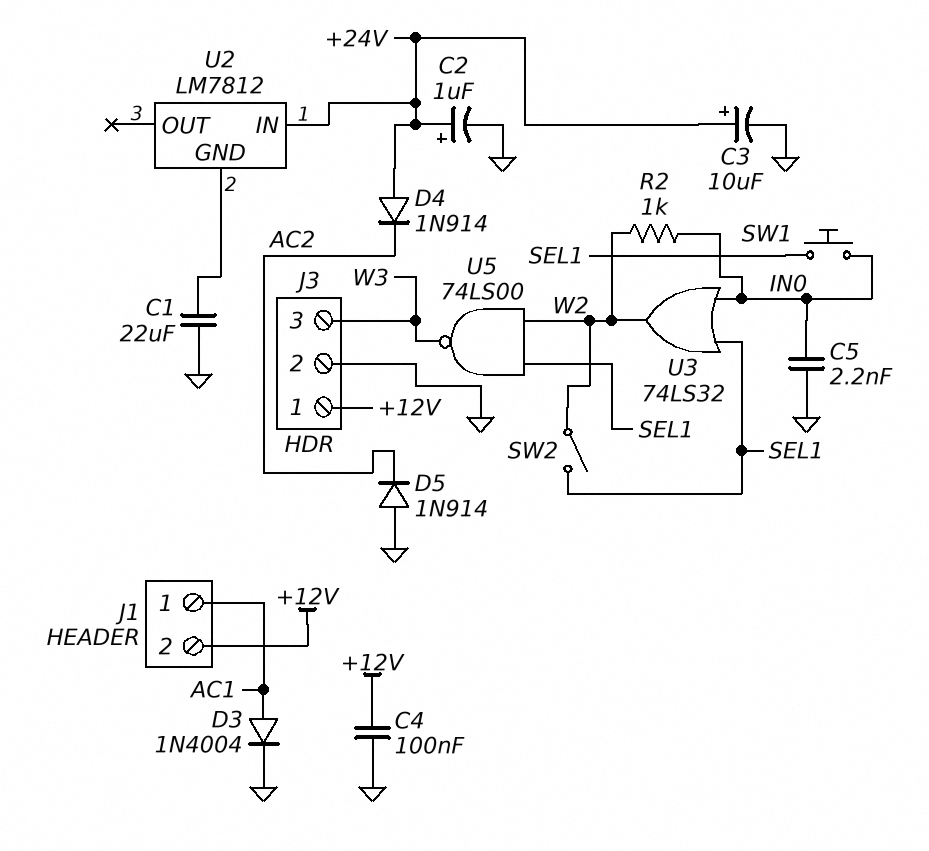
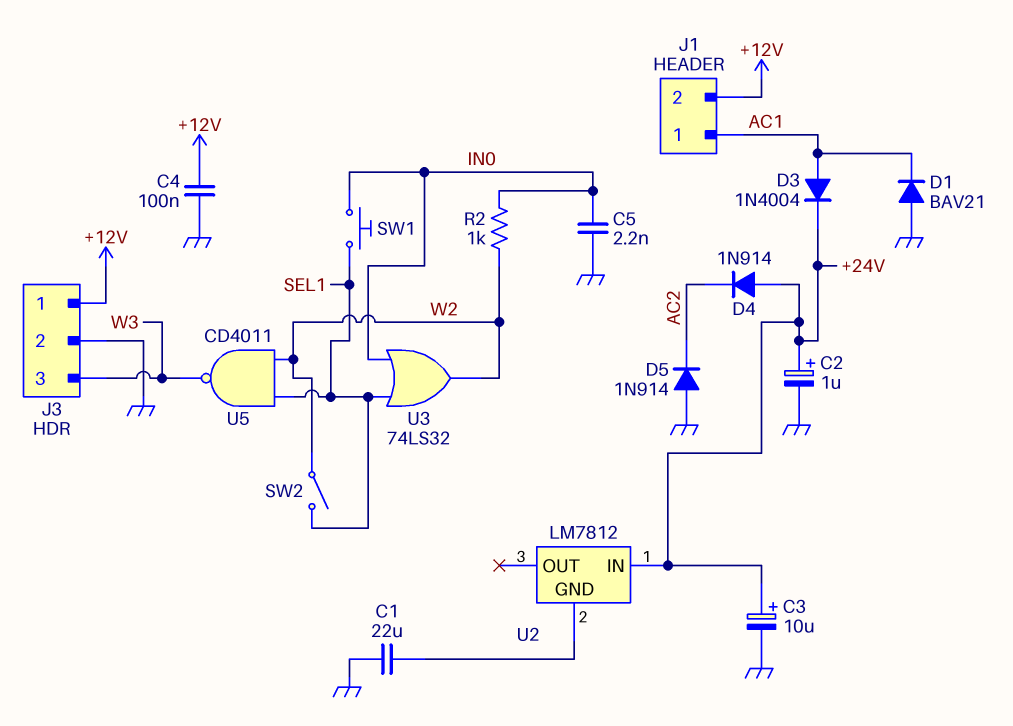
D1: none -> diode BAV21 (A GND, K AC1)
D3: diode 1N4004 (A AC1, K GND) -> diode 1N4004 (A AC1, K +24V)
U5: NAND 74LS00 (in SEL1, in W2, out W3) -> NAND CD4011 (in SEL1, in W2, out W3)

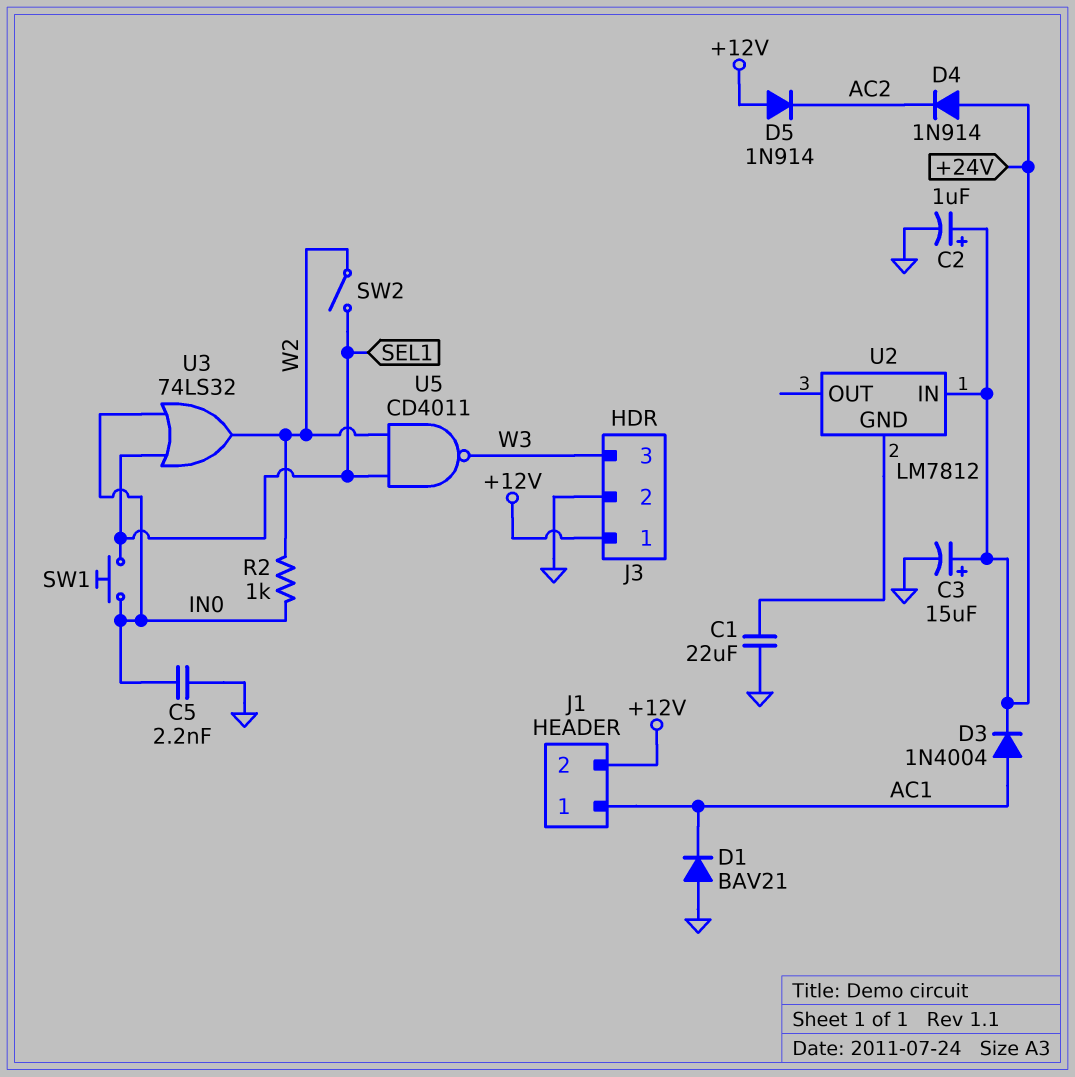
C3: 10uF (plus +24V, minus GND) -> 15uF (plus +24V, minus GND)
C4: 100nF (+12V, GND) -> none
D5: diode 1N914 (A GND, K AC2) -> diode 1N914 (A +12V, K AC2)

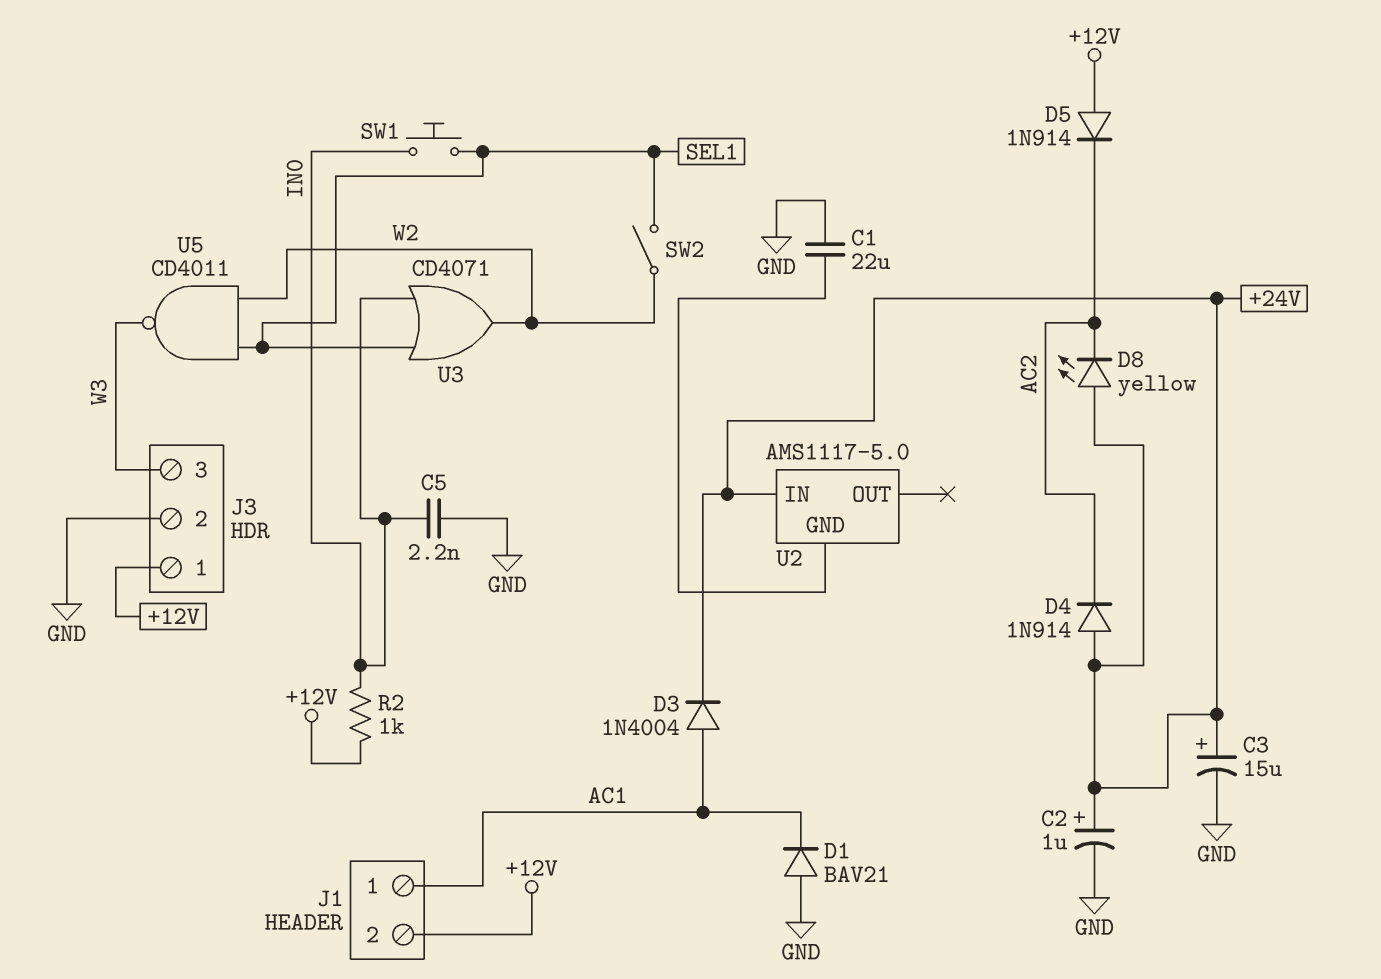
D8: none -> LED yellow (A +24V, K AC2)
R2: 1k (IN0, W2) -> 1k (+12V, IN0)
U2: LM7812 -> AMS1117-5.0
U3: OR 74LS32 (in IN0, in SEL1, out W2) -> OR CD4071 (in IN0, in SEL1, out W2)

